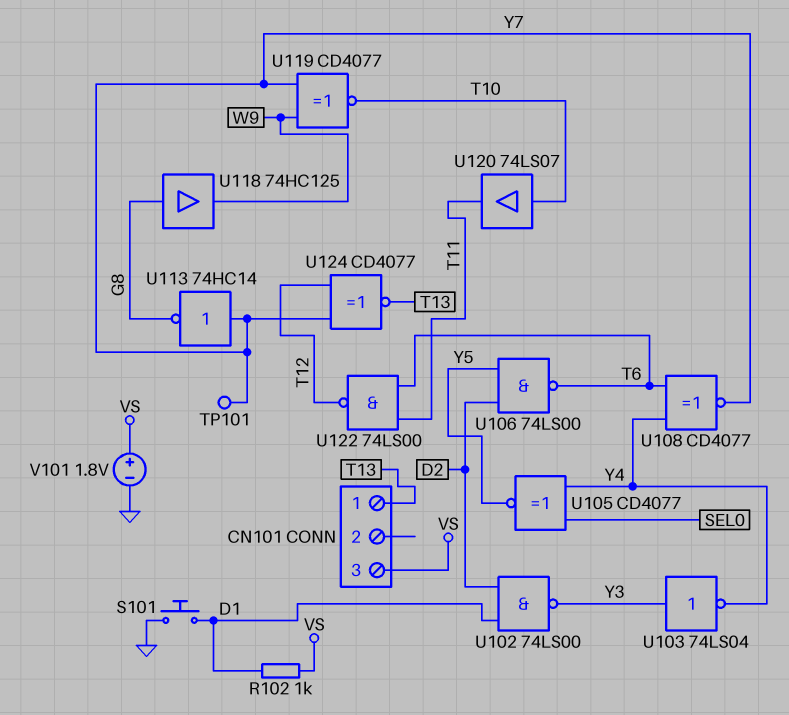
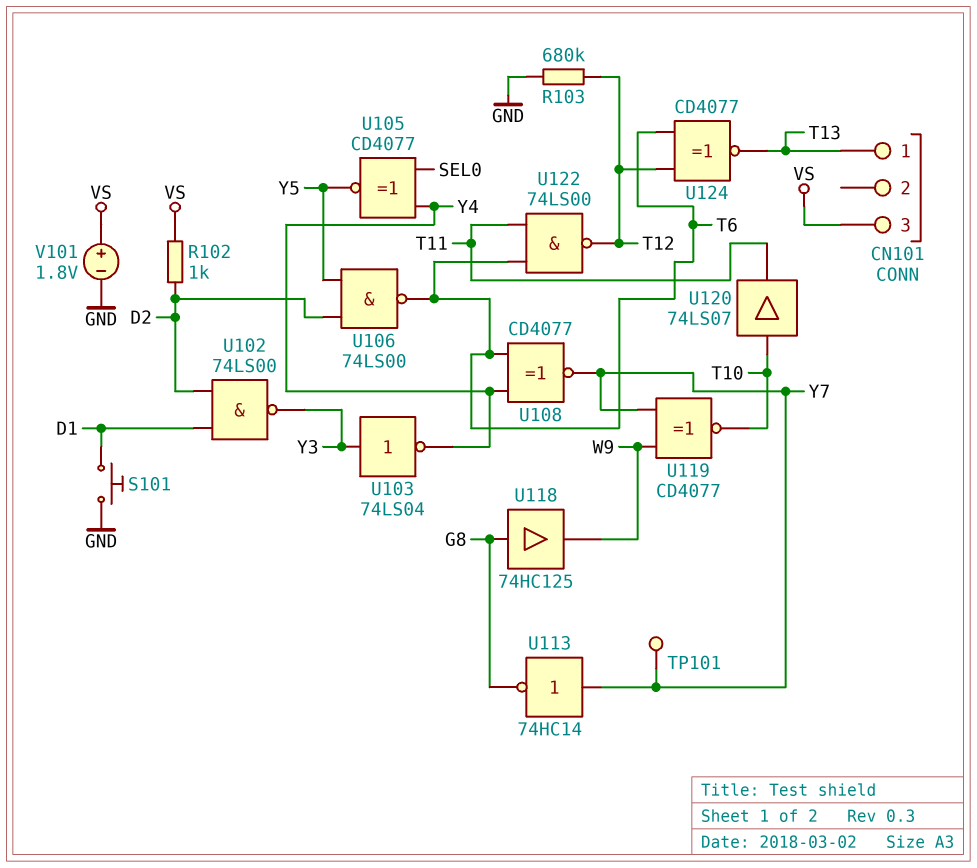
R102: 1k (D1, VS) -> 1k (D2, VS)
R103: none -> 680k (GND, T12)
U124: XNOR CD4077 (in T12, in Y7, out T13) -> XNOR CD4077 (in T6, in T12, out T13)

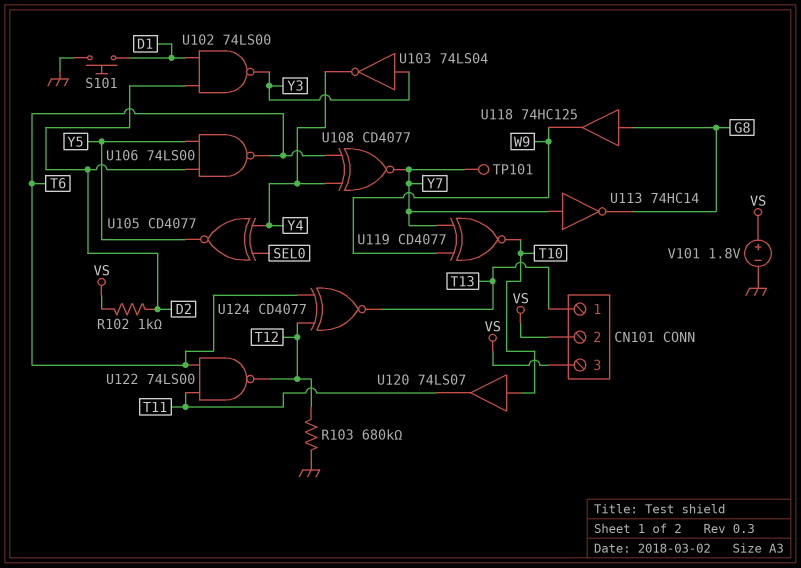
CN101 pin 2: none -> VS

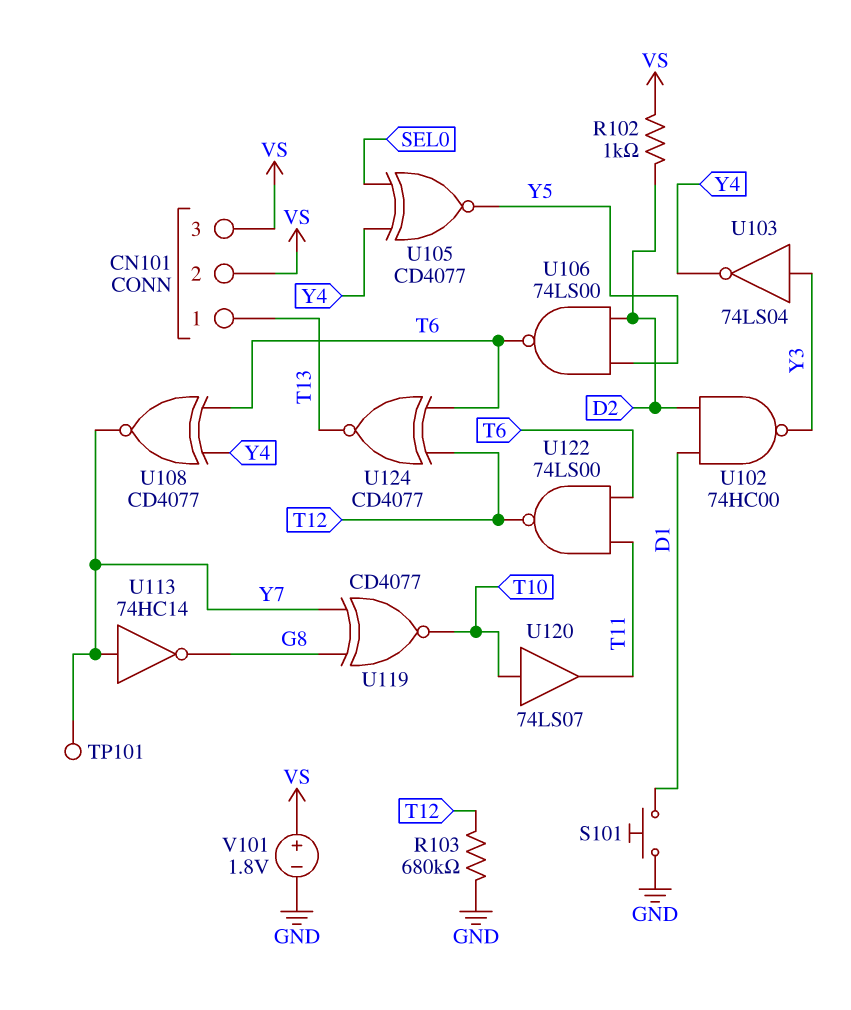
U102: NAND 74LS00 (in D1, in D2, out Y3) -> NAND 74HC00 (in D1, in D2, out Y3)
U118: buffer 74HC125 (in G8, out W9) -> none
U119: XNOR CD4077 (in W9, in Y7, out T10) -> XNOR CD4077 (in G8, in Y7, out T10)

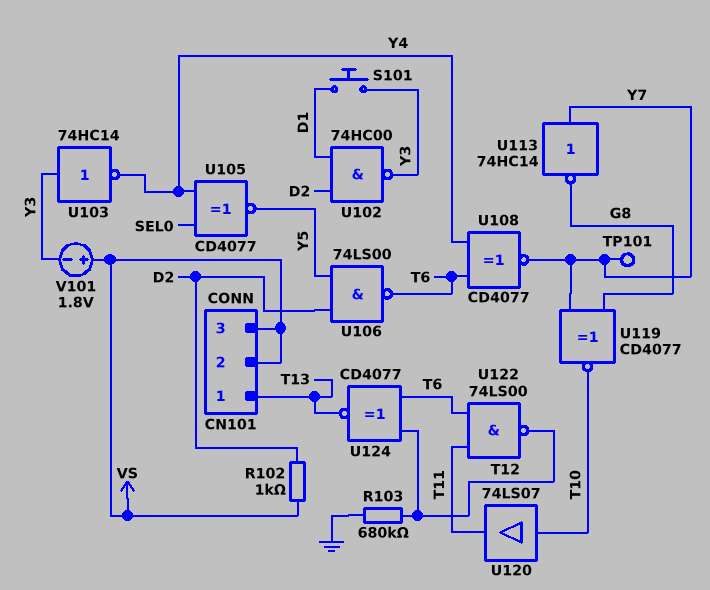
S101: button (D1, GND) -> button (D1, Y3)
U103: NOT 74LS04 (in Y3, out Y4) -> NOT 74HC14 (in Y3, out Y4)
V101: 1.8V (plus VS, minus GND) -> 1.8V (plus VS, minus Y3)

